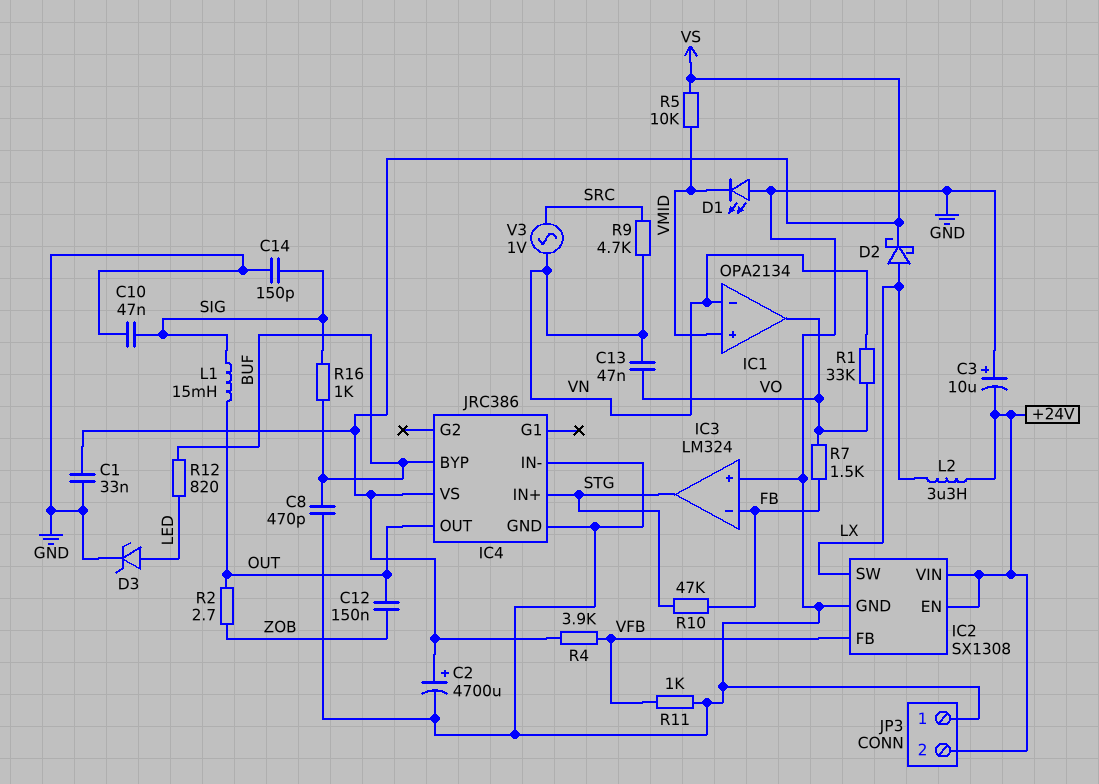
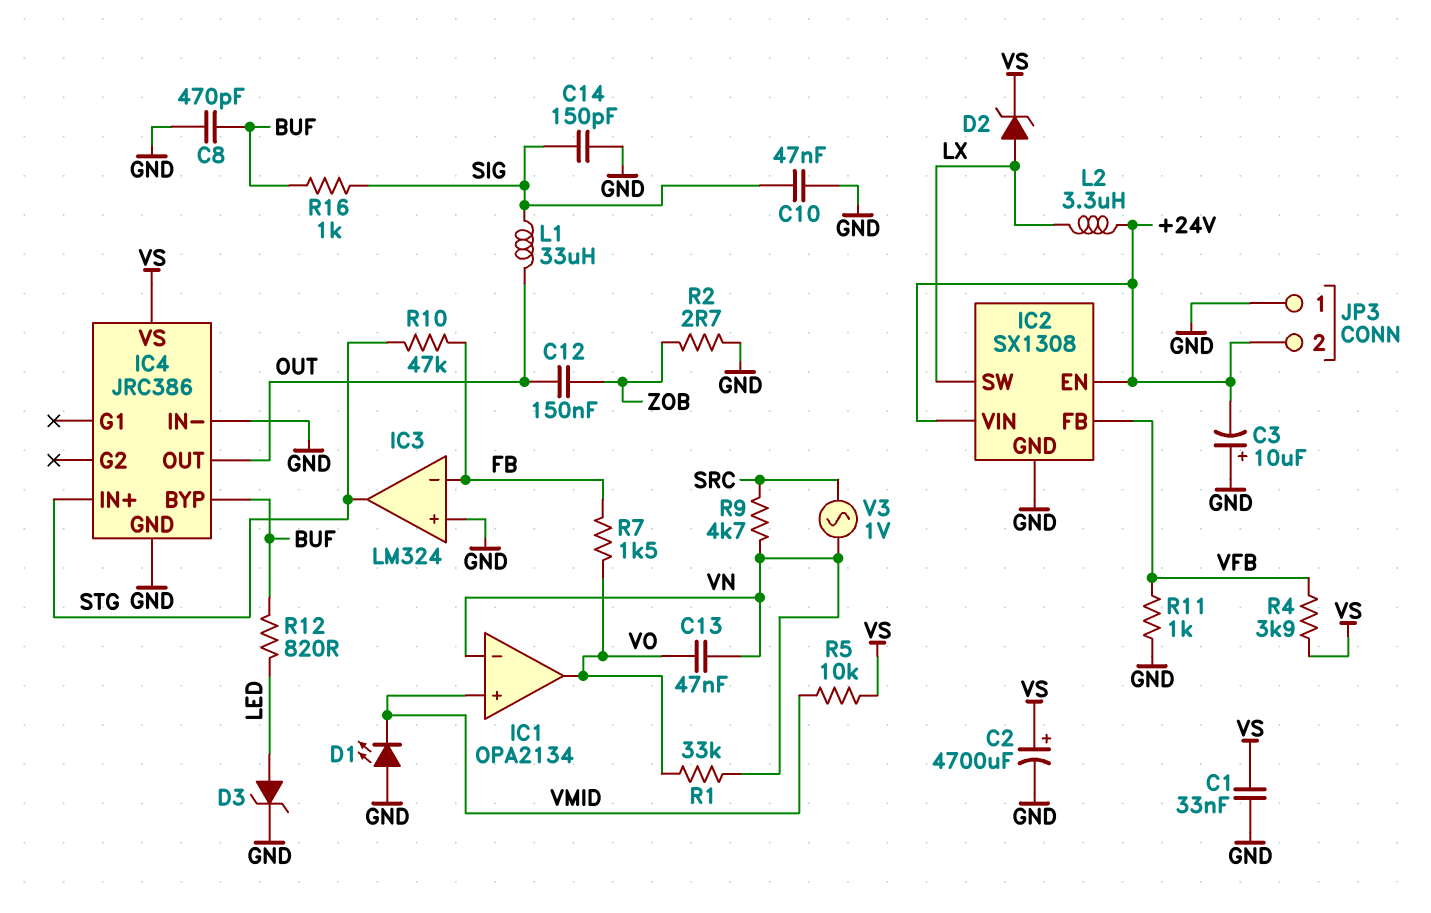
D2: schottky (A LX, K VS) -> zener (A LX, K VS)
L1: 15mH (OUT, SIG) -> 33uH (OUT, SIG)
R2: 2.7 (OUT, ZOB) -> 2.7 (GND, ZOB)

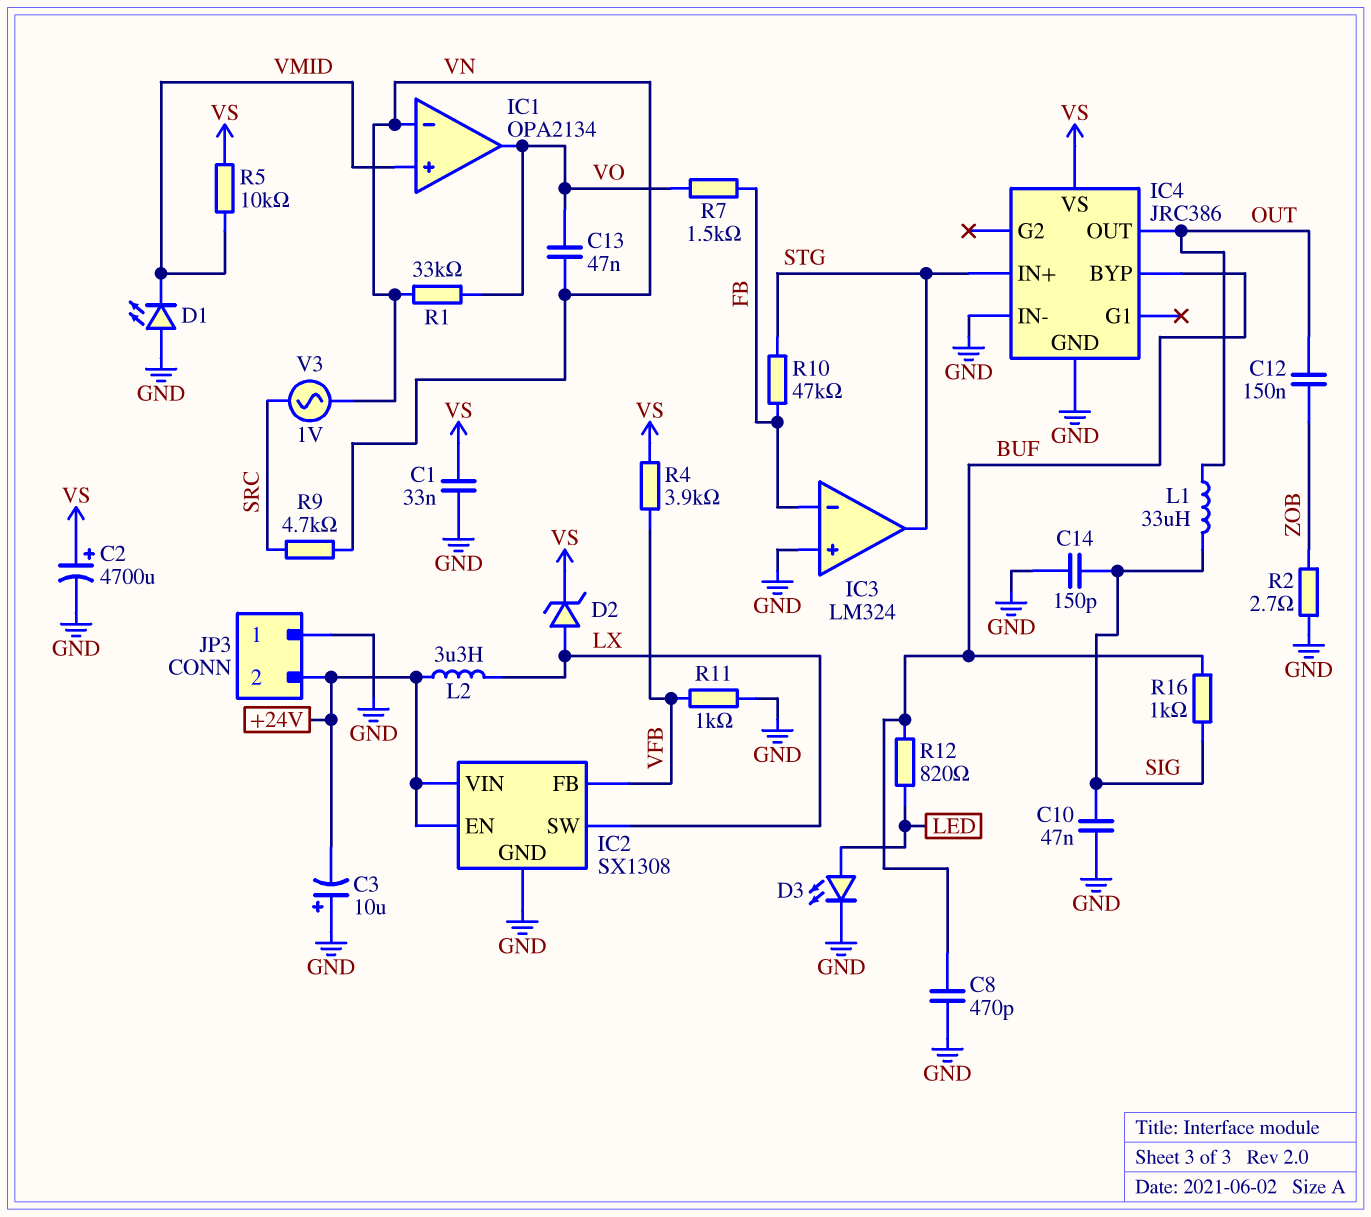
D3: zener (A LED, K GND) -> LED (A LED, K GND)

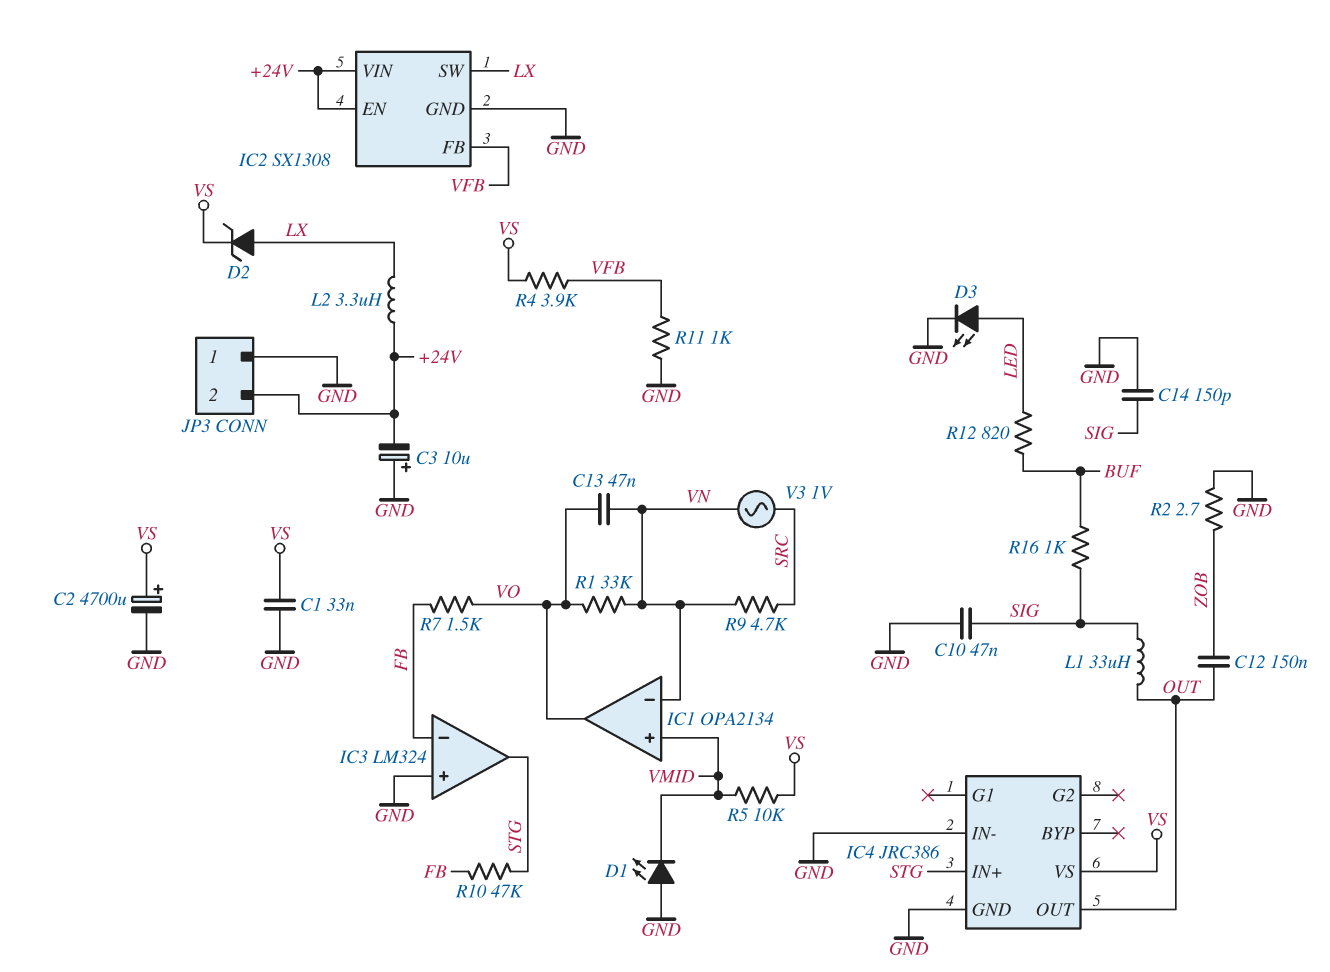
C8: 470pF (BUF, GND) -> none
IC4 pin BYP: BUF -> none

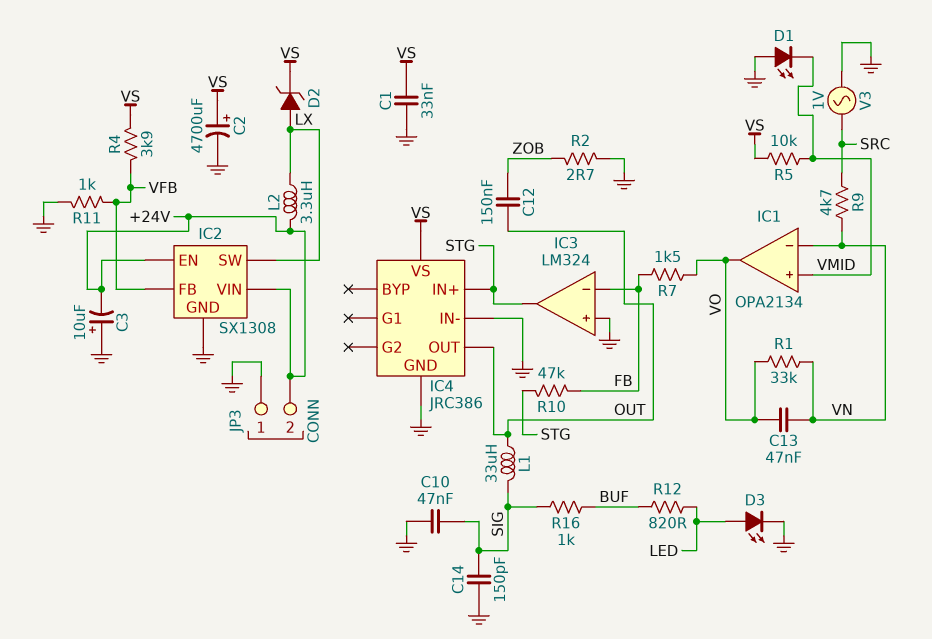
V3: AC 1V (SRC, VN) -> AC 1V (GND, SRC)

